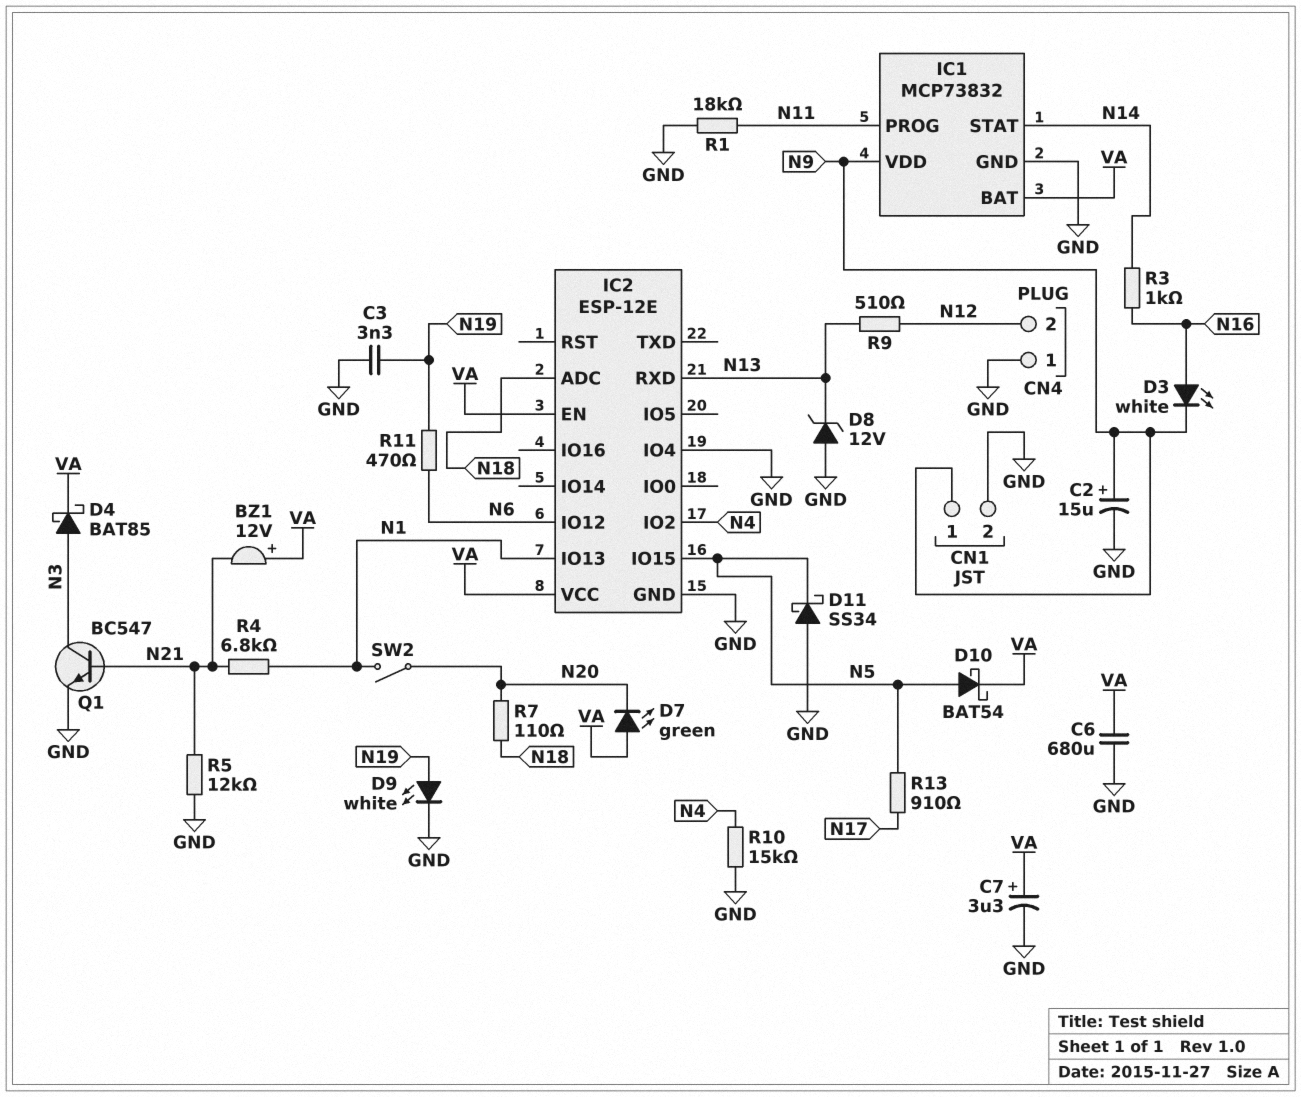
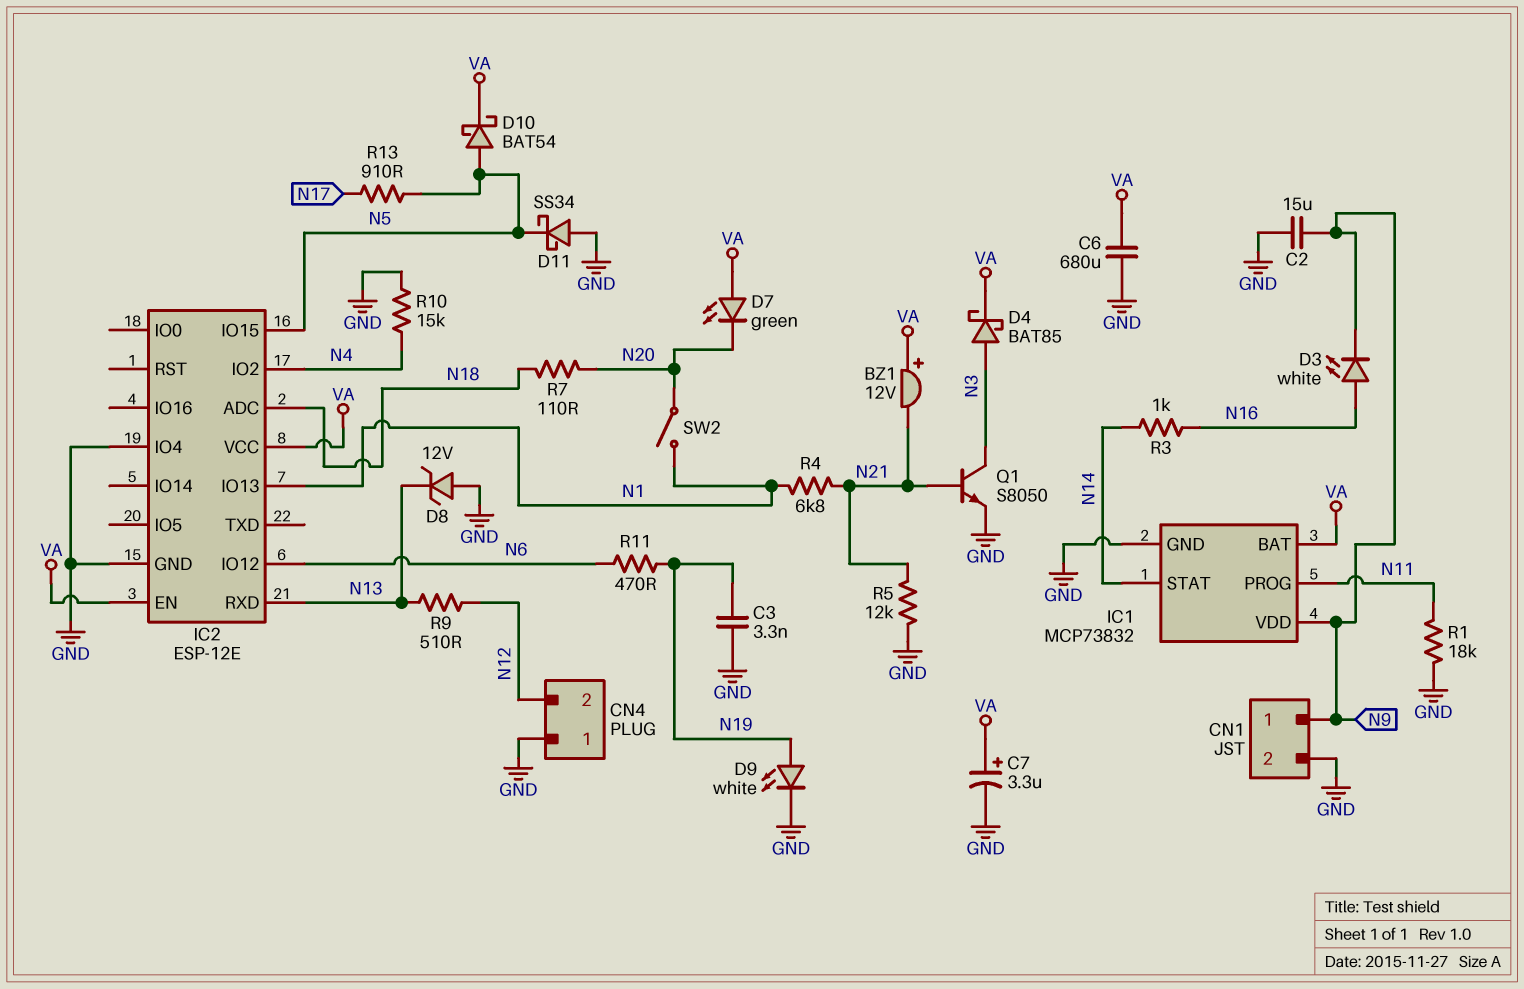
C2: 15uF (plus N9, minus GND) -> 15uF (GND, N9)
Q1: NPN BC547 (B N21, C N3, E GND) -> NPN S8050 (B N21, C N3, E GND)

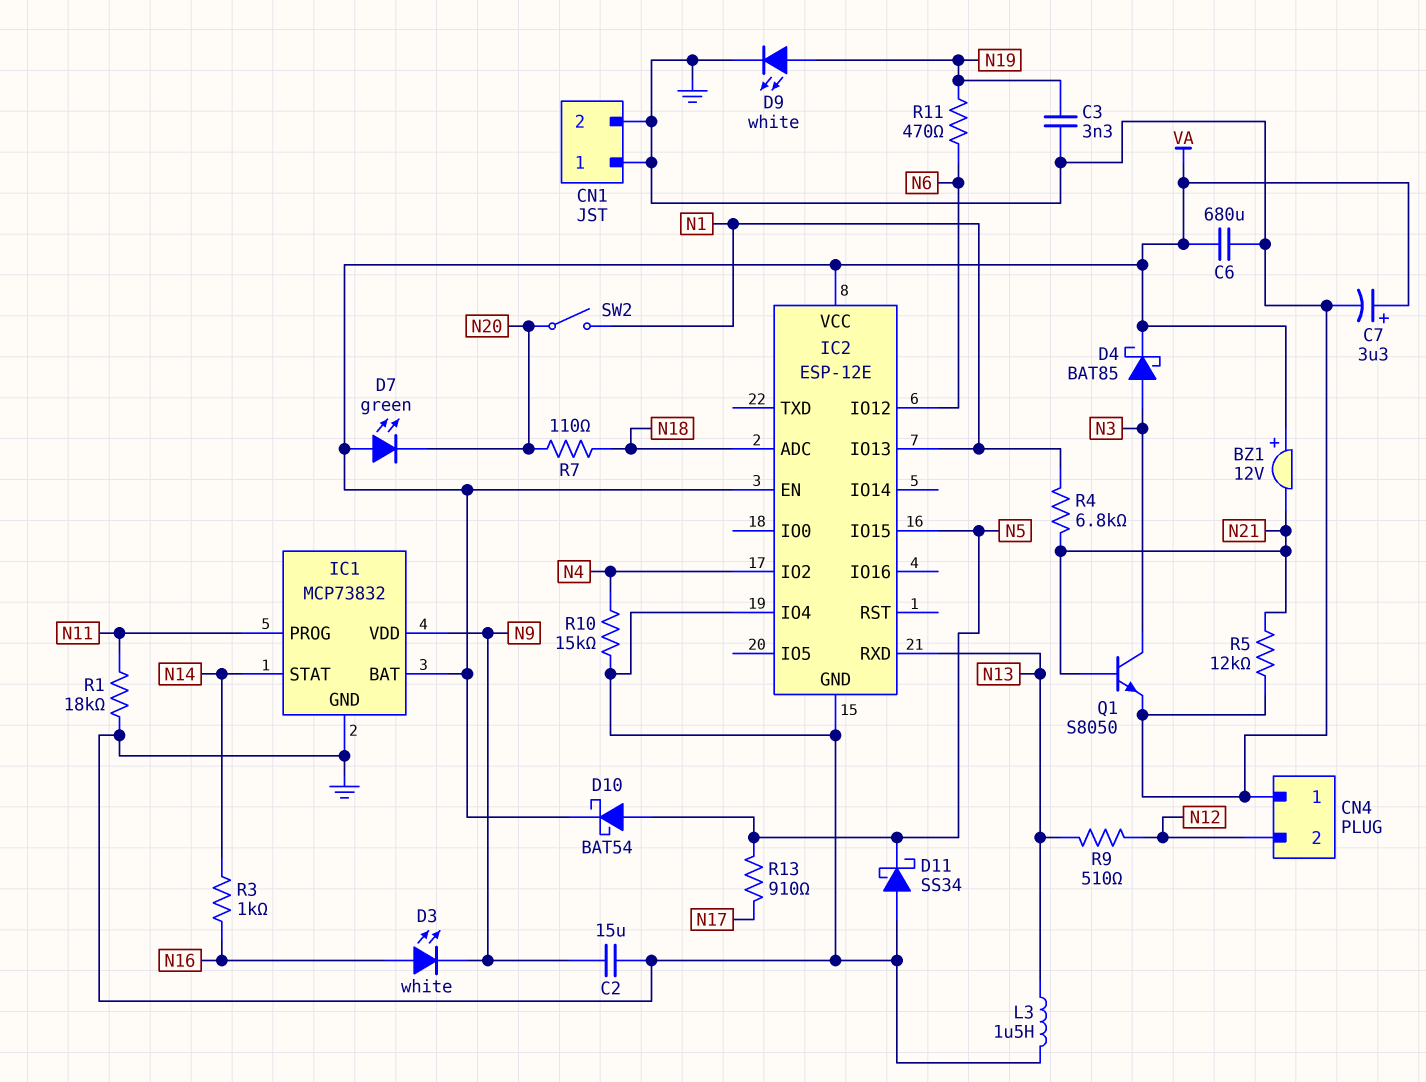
CN1 pin 1: N9 -> GND
D8: zener 12V (A GND, K N13) -> none
L3: none -> 1.5uH (GND, N13)

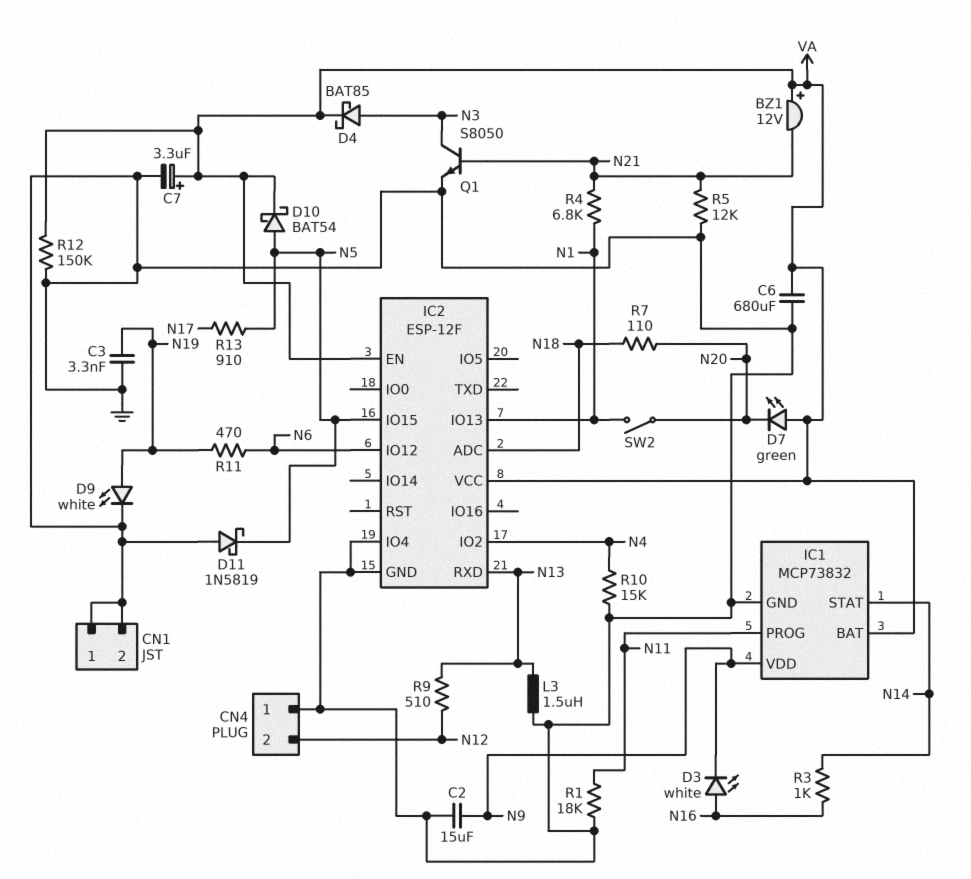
D11: schottky SS34 (A GND, K N5) -> schottky 1N5819 (A GND, K N5)
IC2: ESP-12E -> ESP-12F
R12: none -> 150k (GND, VA)

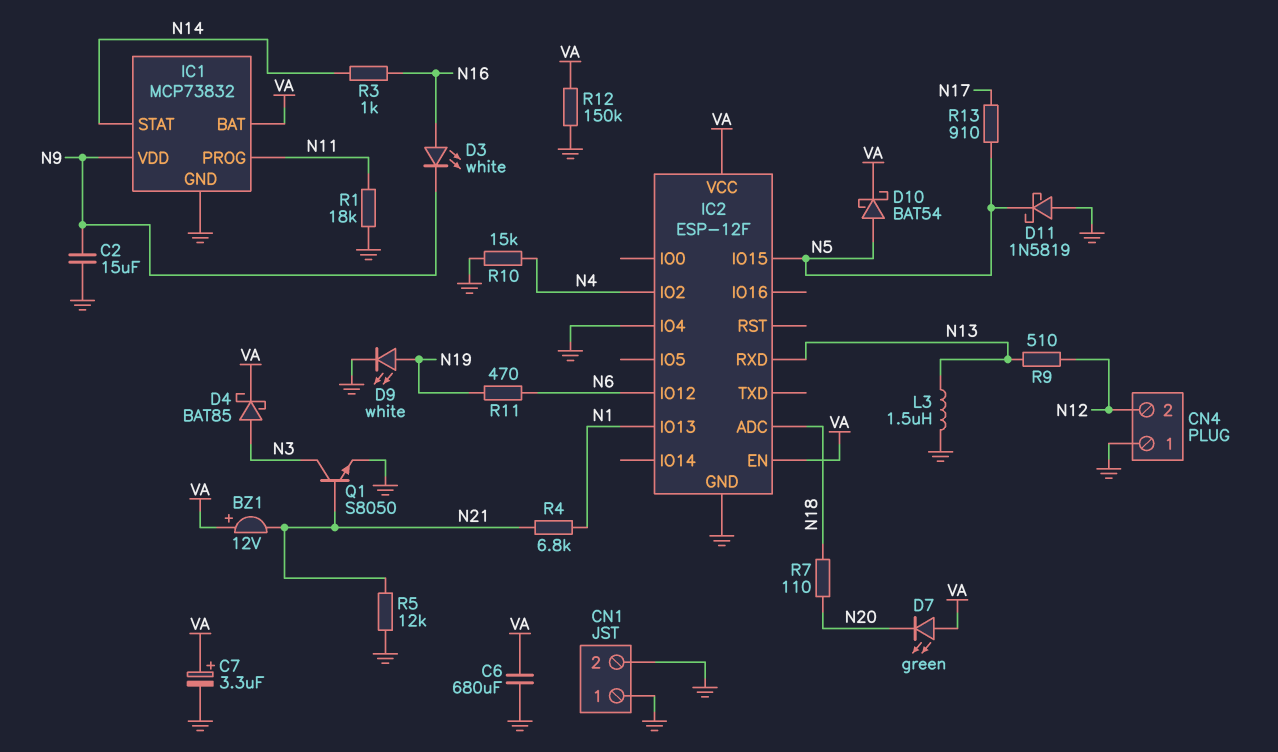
C3: 3.3nF (GND, N19) -> none
SW2: switch (N1, N20) -> none

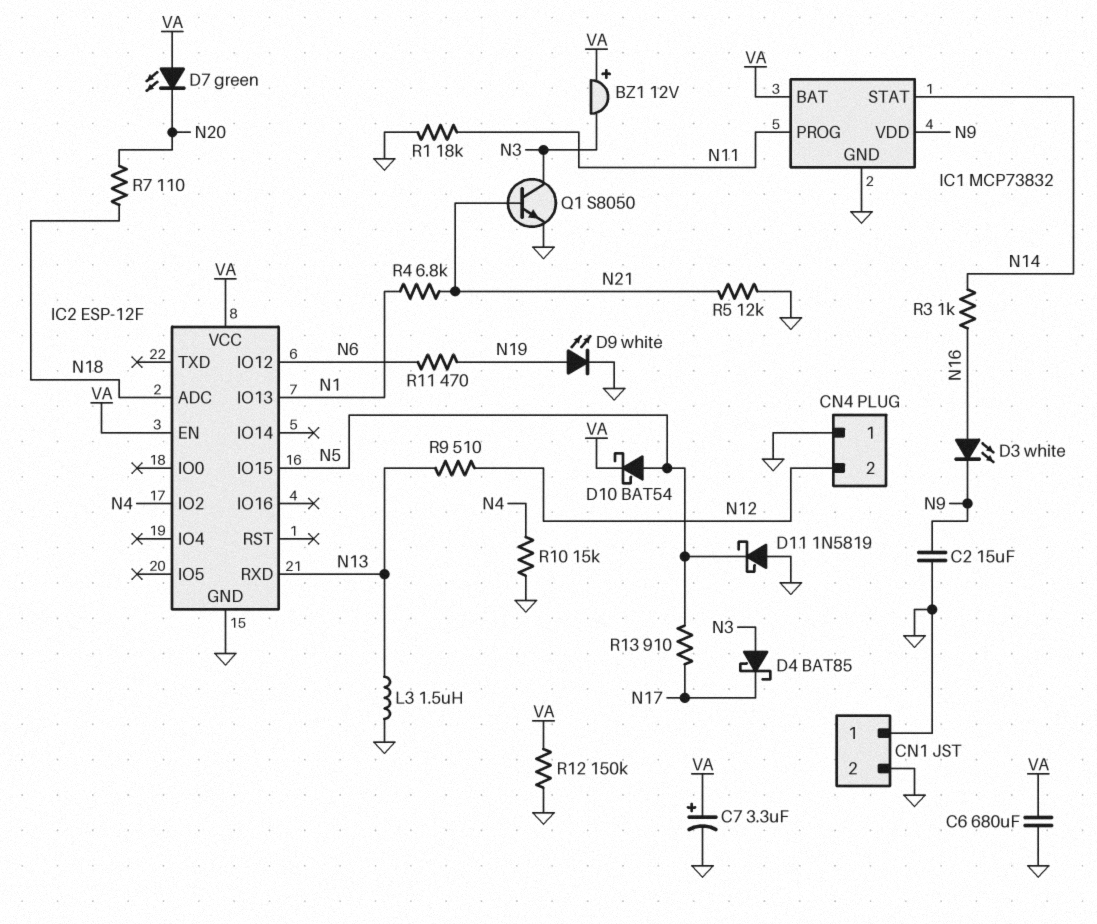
BZ1: buzzer 12V (plus VA, minus N21) -> buzzer 12V (plus VA, minus N3)
D4: schottky BAT85 (A N3, K VA) -> schottky BAT85 (A N3, K N17)
IC2 pin IO4: GND -> none

